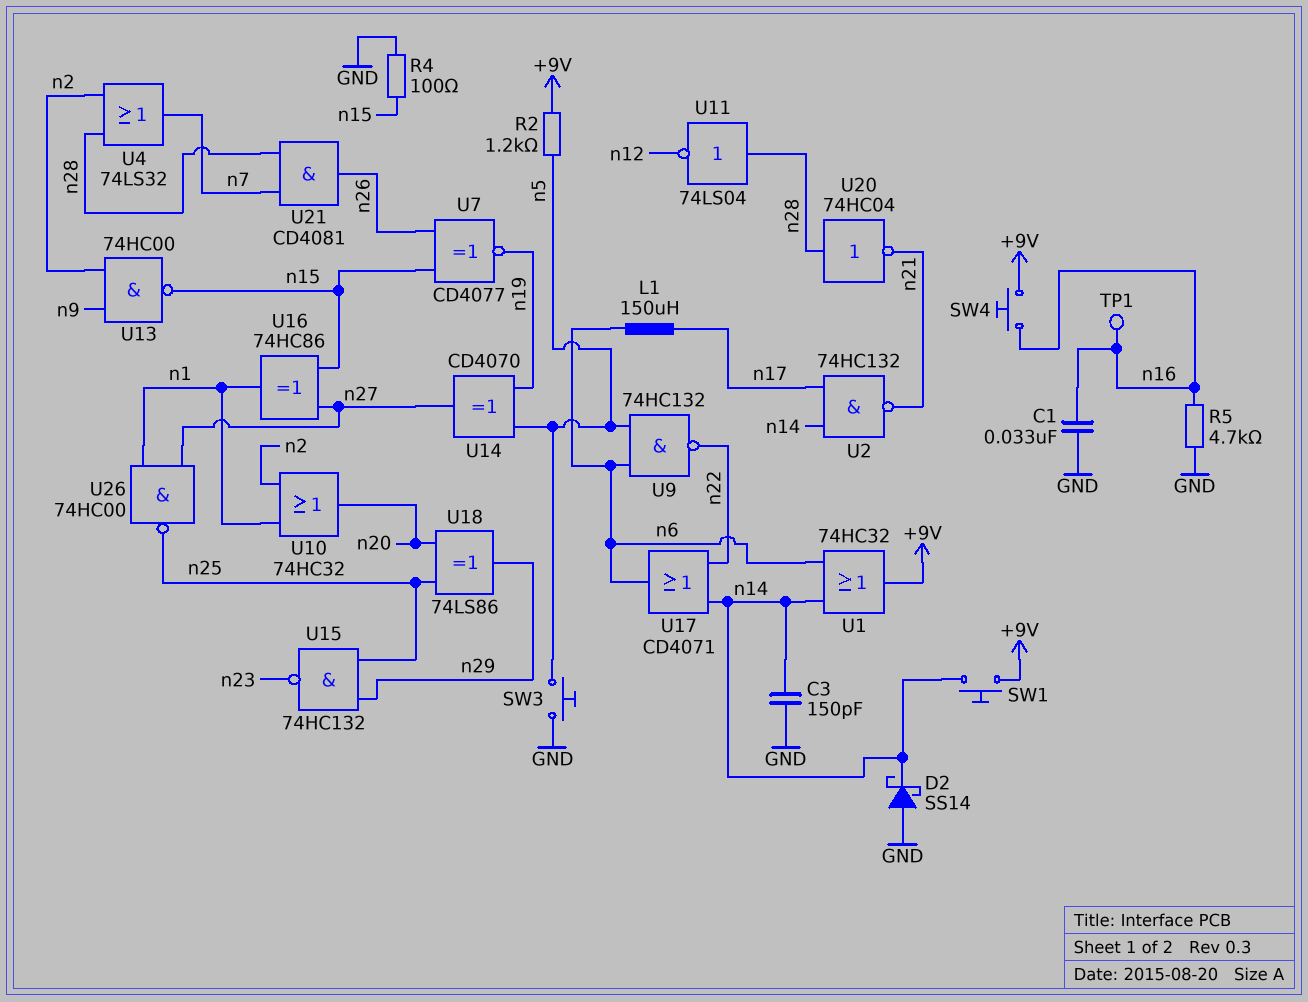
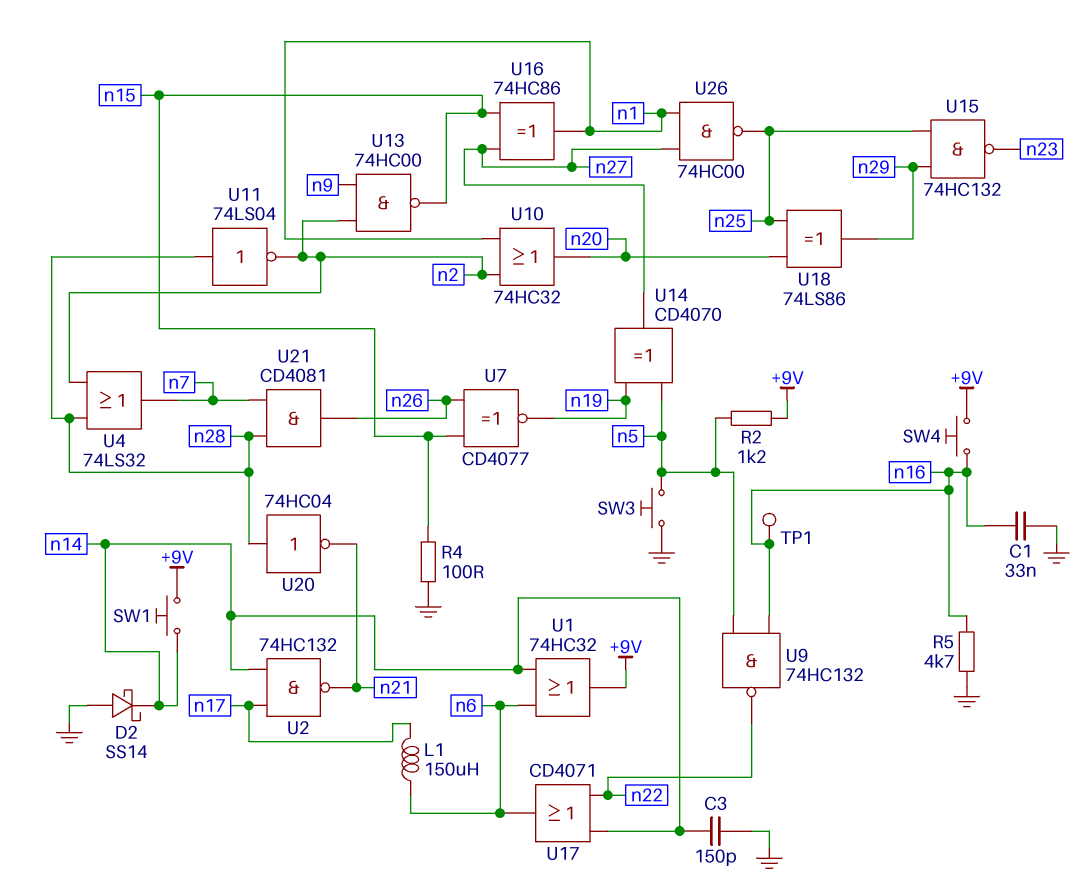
U9: NAND 74HC132 (in n5, in n6, out n22) -> NAND 74HC132 (in n5, in n16, out n22)
U11: NOT 74LS04 (in n28, out n12) -> NOT 74LS04 (in n28, out n2)

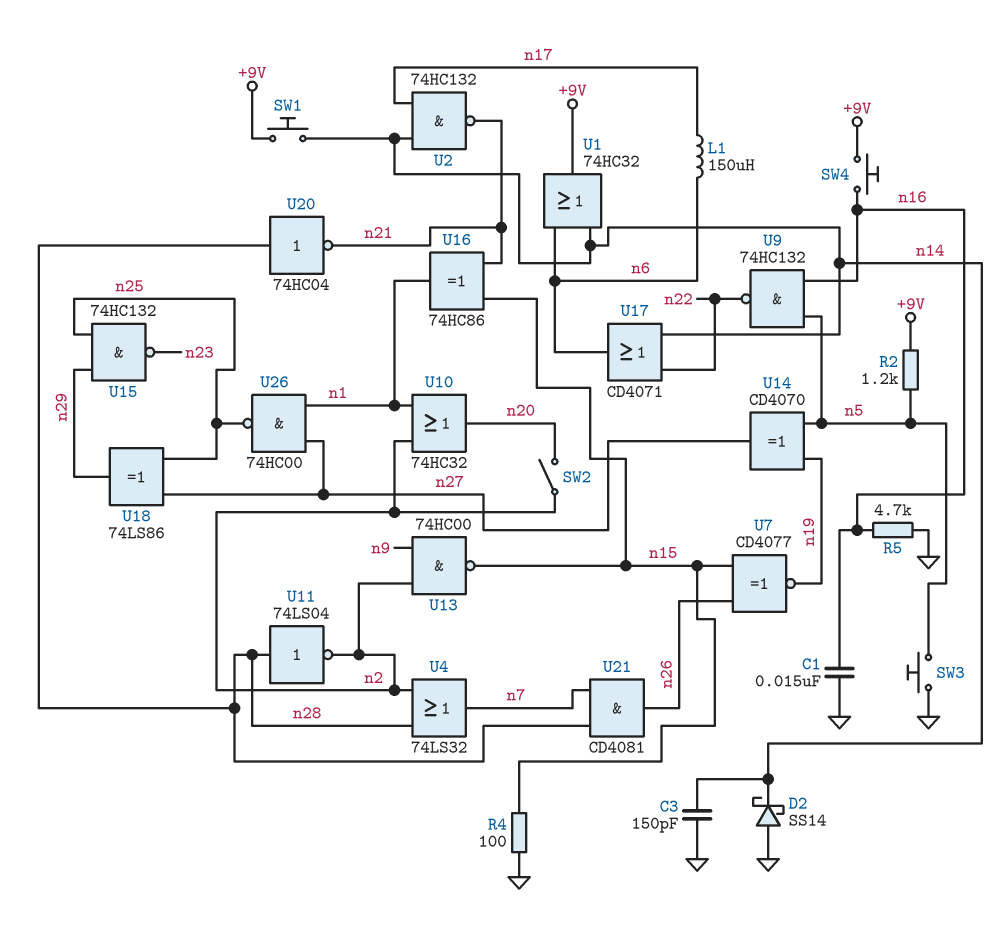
C1: 33nF (GND, n16) -> 15nF (GND, n16)
SW2: none -> switch (n2, n20)
TP1: test point (n16) -> none
U16: XOR 74HC86 (in n15, in n27, out n1) -> XOR 74HC86 (in n15, in n21, out n1)
U18: XOR 74LS86 (in n20, in n25, out n29) -> XOR 74LS86 (in n25, in n27, out n29)

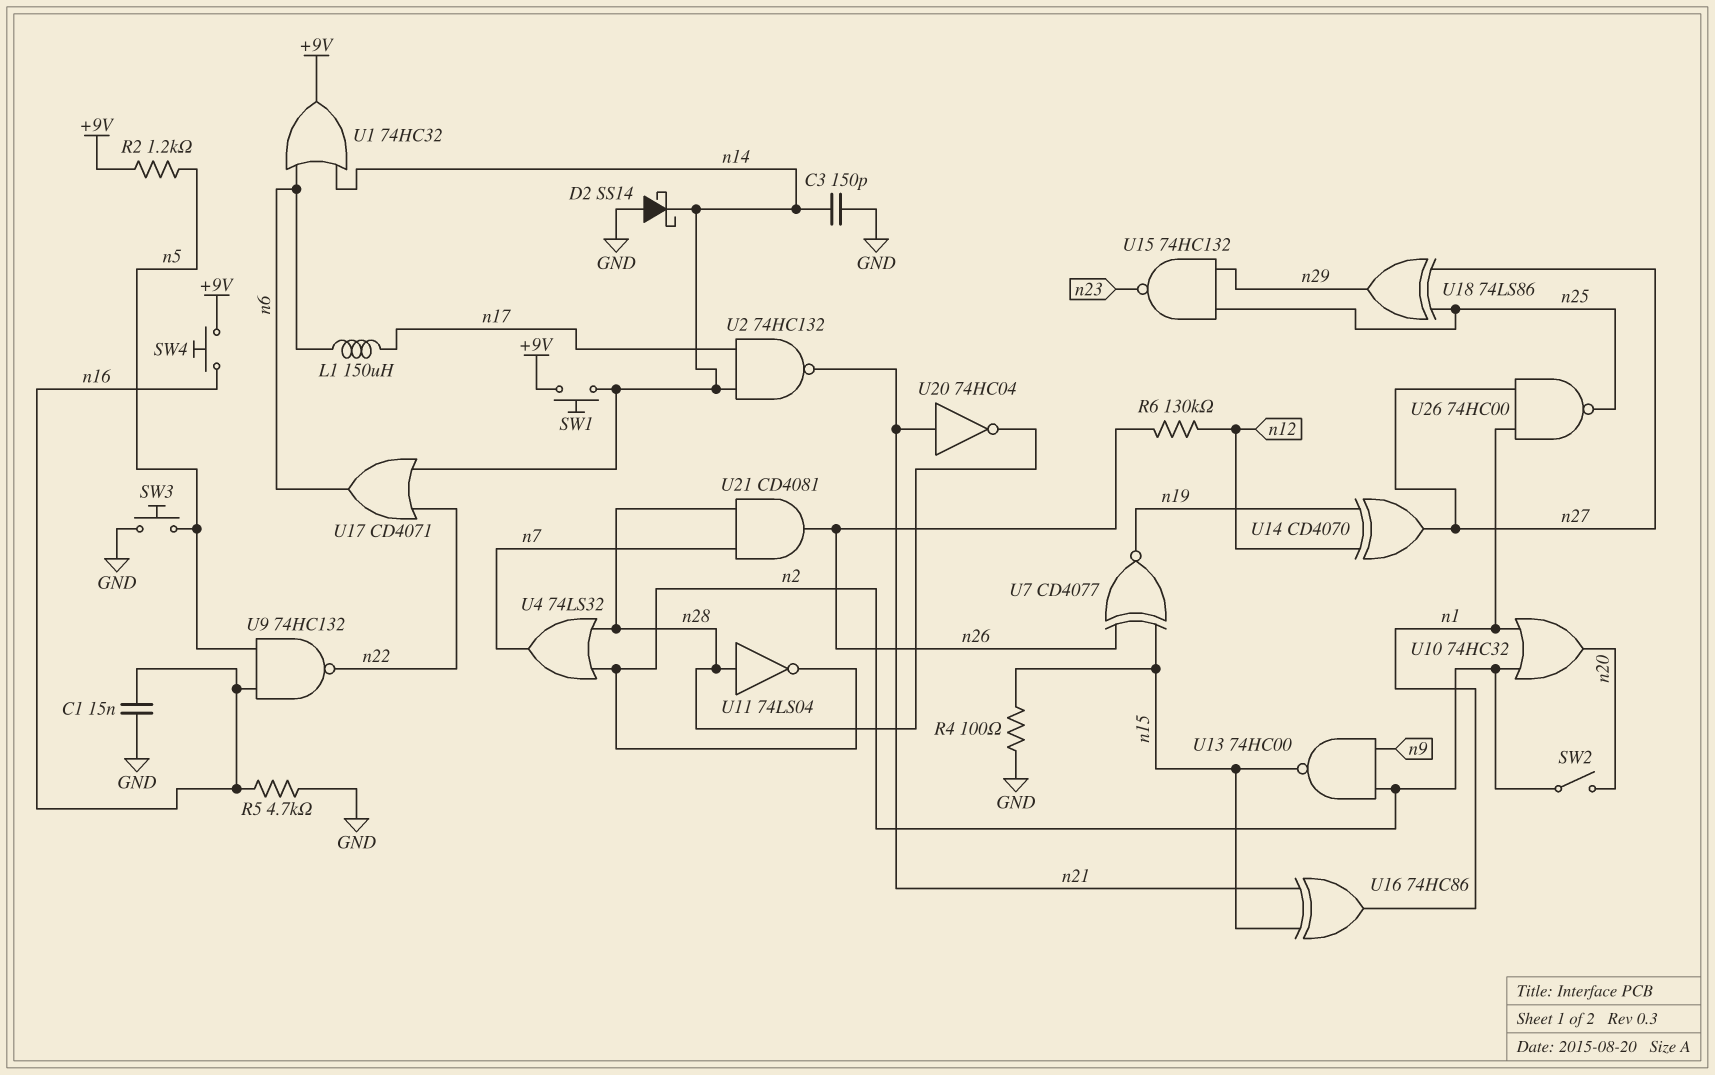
R6: none -> 130k (n12, n26)
U14: XOR CD4070 (in n5, in n19, out n27) -> XOR CD4070 (in n12, in n19, out n27)
U20: NOT 74HC04 (in n28, out n21) -> NOT 74HC04 (in n21, out n28)

